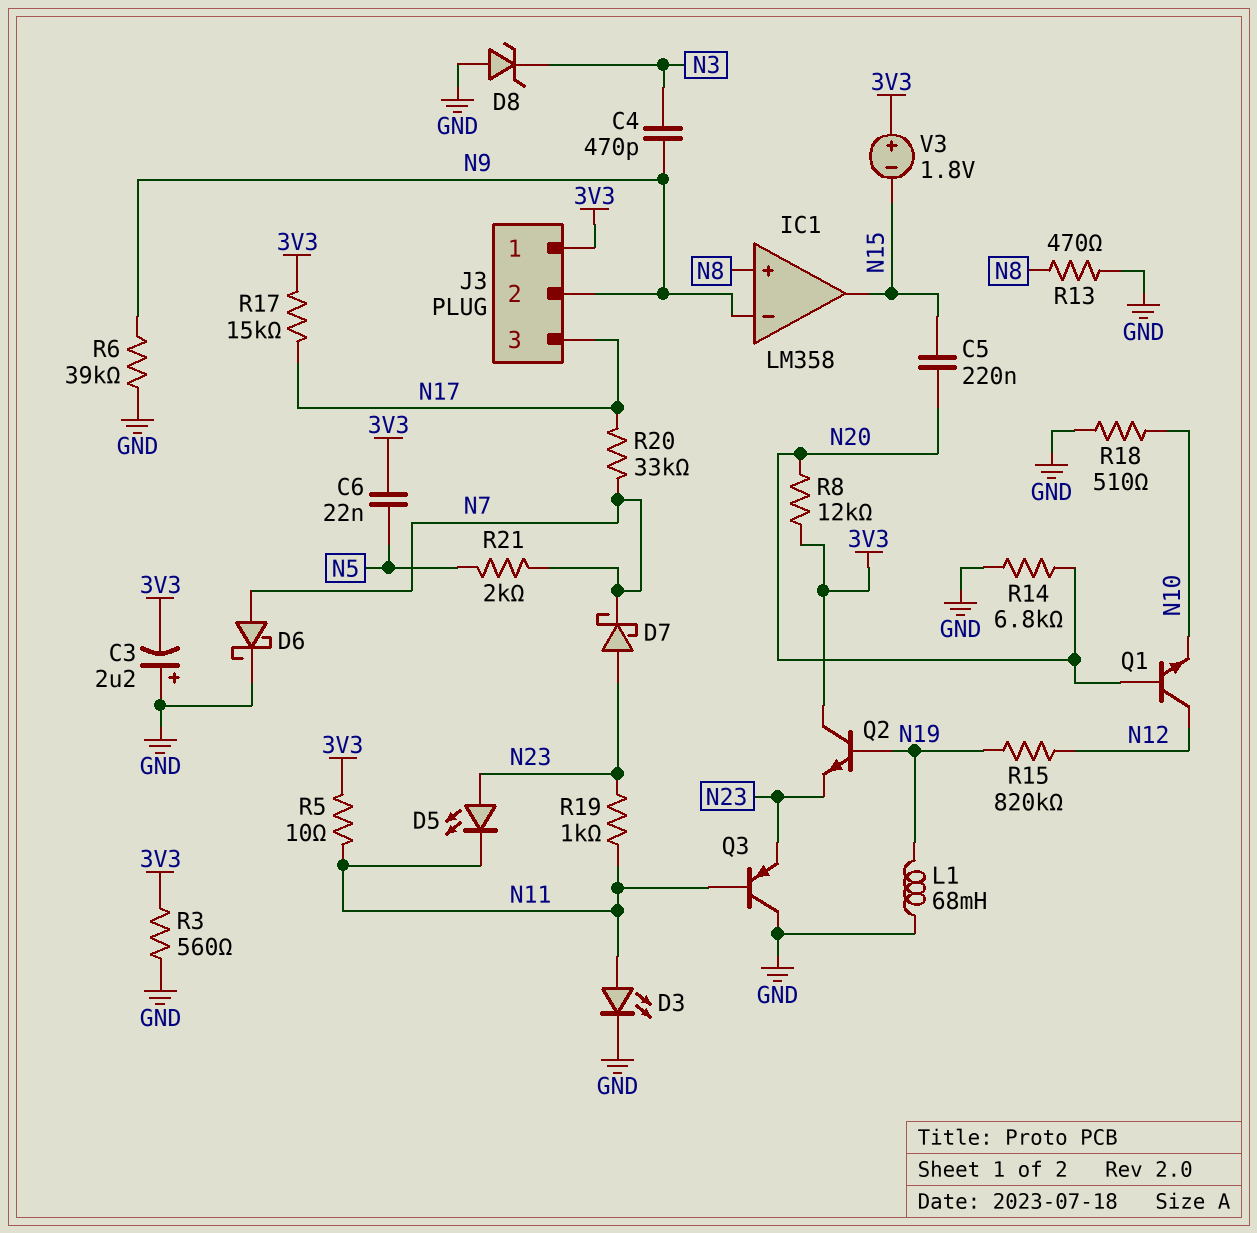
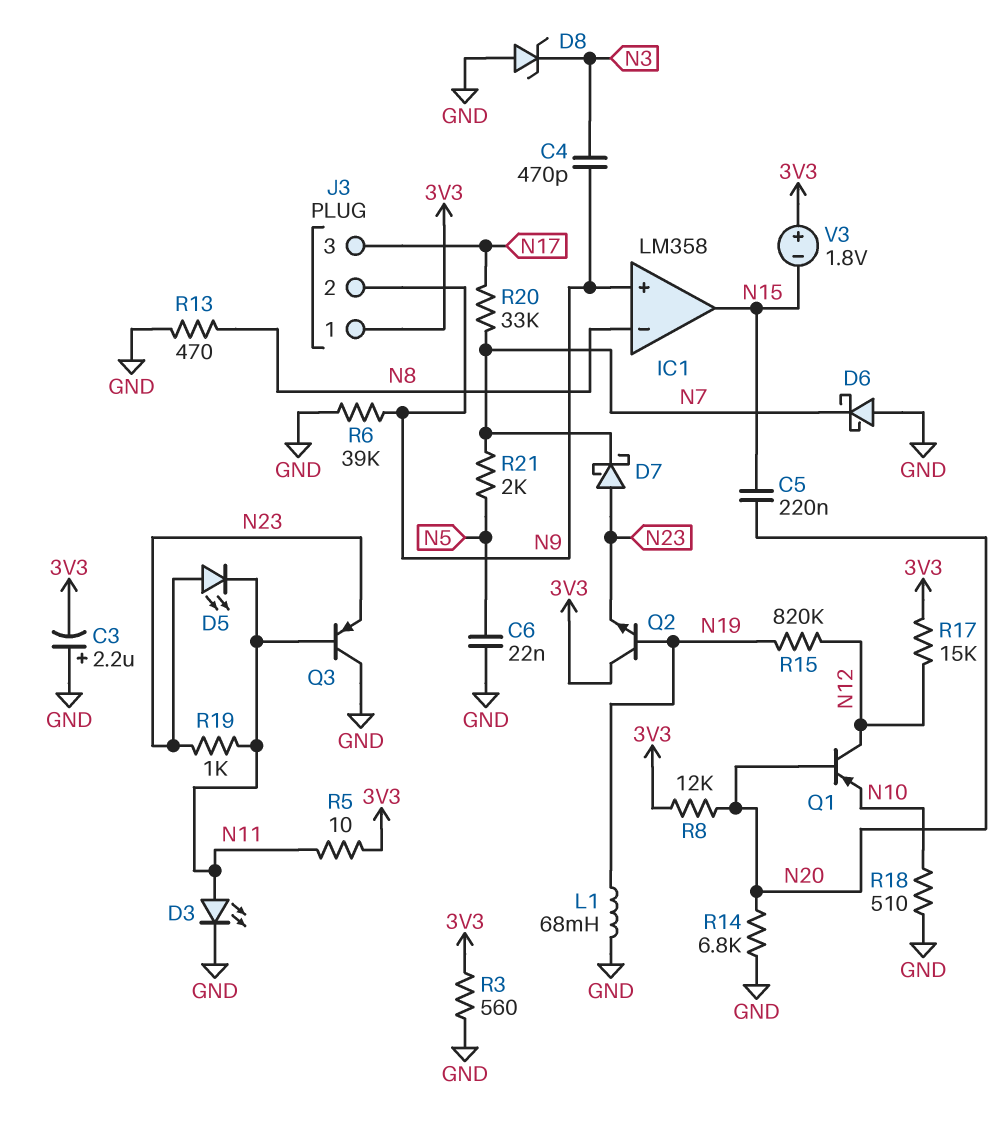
C6: 22nF (3V3, N5) -> 22nF (GND, N5)
D6: schottky (A N7, K GND) -> schottky (A GND, K N7)
IC1 pin in+: N8 -> N9
IC1 pin in-: N9 -> N8
Q1: NPN (B N20, C N12, E N10) -> PNP (B N20, C N12, E N10)
R17: 15k (3V3, N17) -> 15k (3V3, N12)

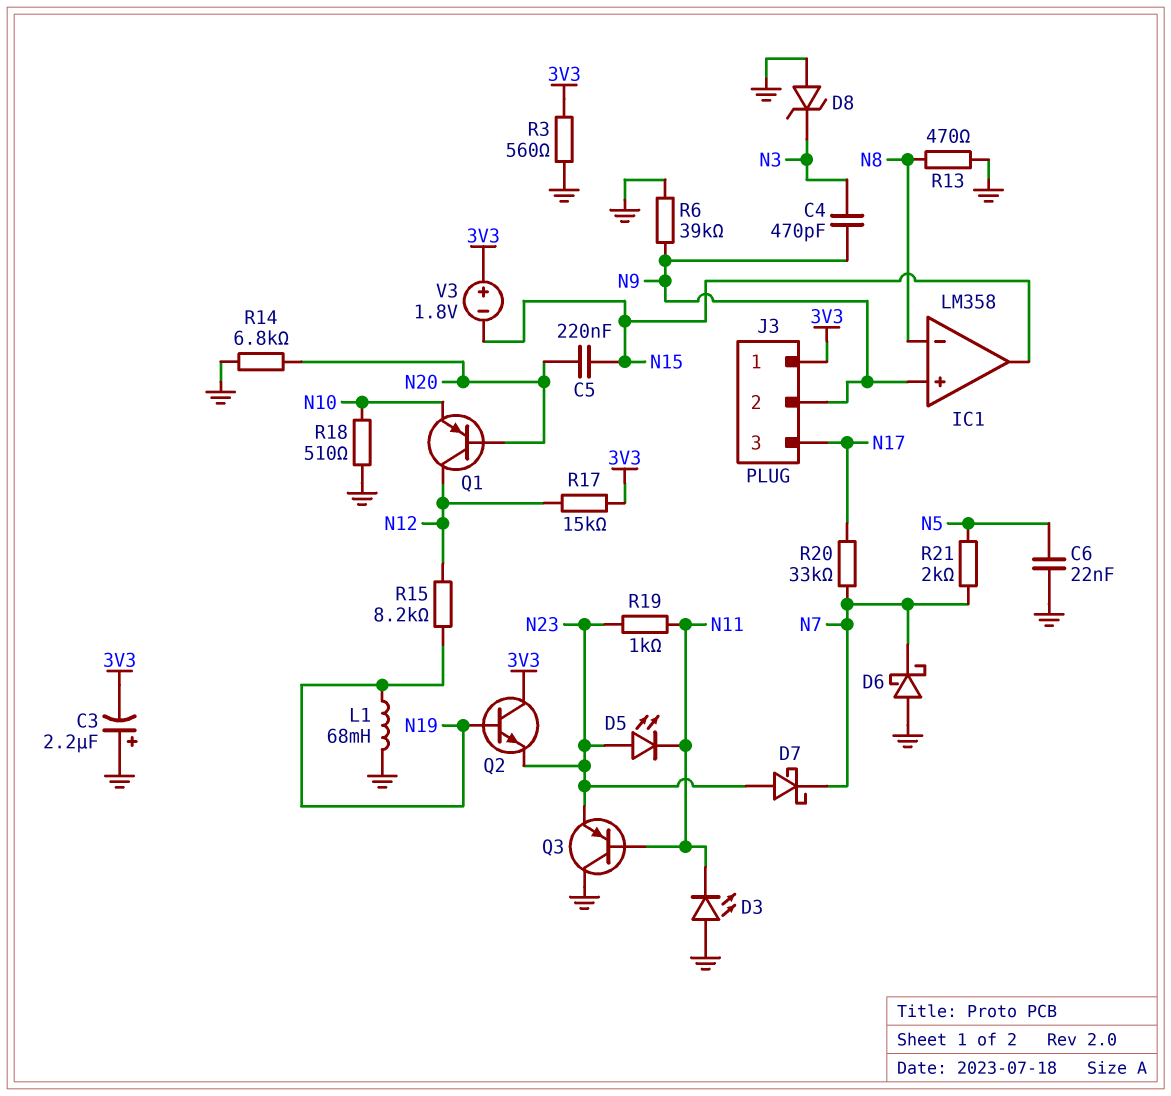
D3: LED (A N11, K GND) -> LED (A GND, K N11)
R5: 10 (3V3, N11) -> none
R8: 12k (3V3, N20) -> none
R15: 820k (N12, N19) -> 8.2k (N12, N19)

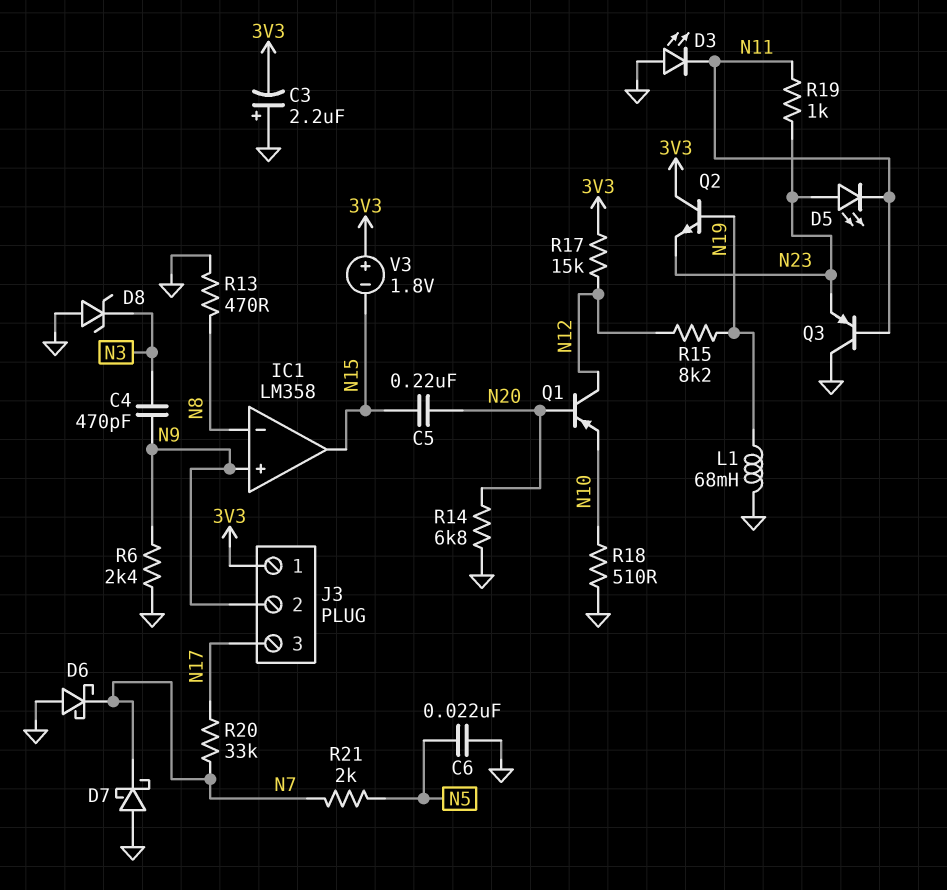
D7: schottky (A N23, K N7) -> schottky (A GND, K N7)
R3: 560 (3V3, GND) -> none
R6: 39k (GND, N9) -> 2.4k (GND, N9)

